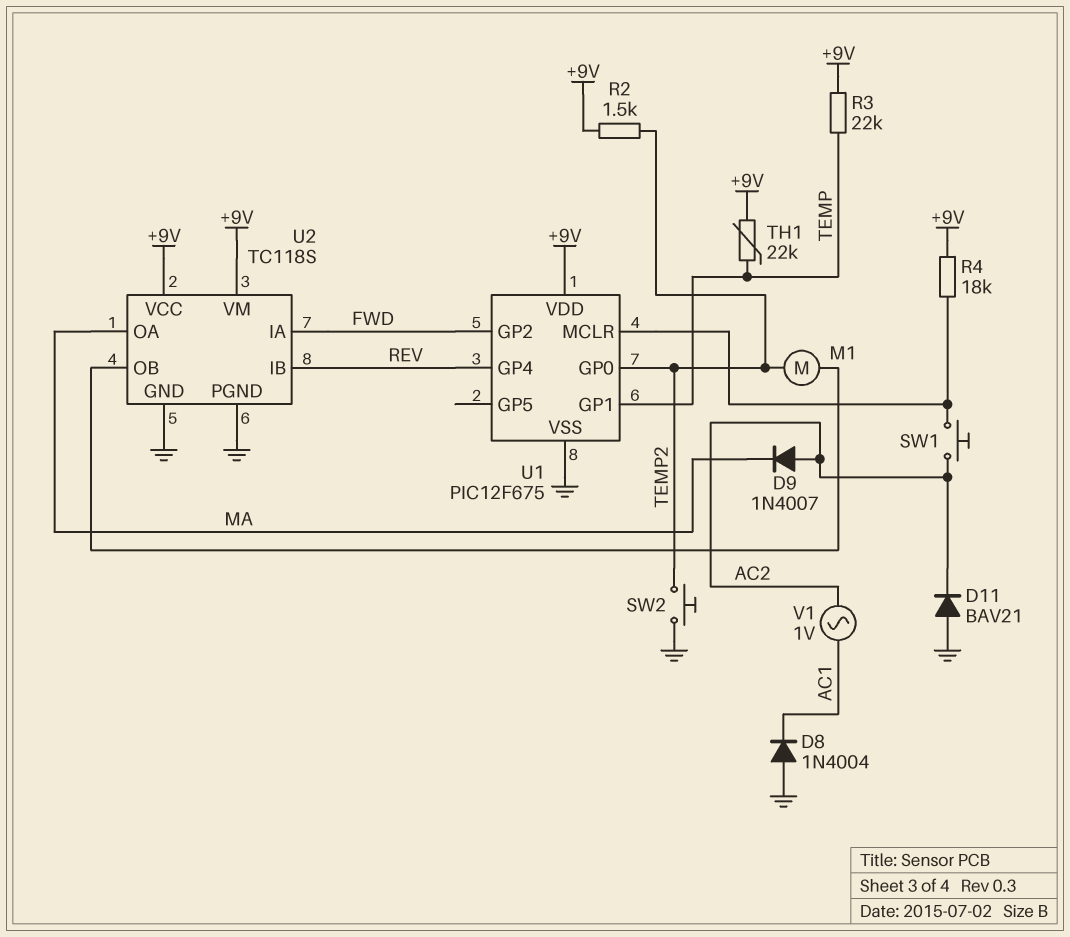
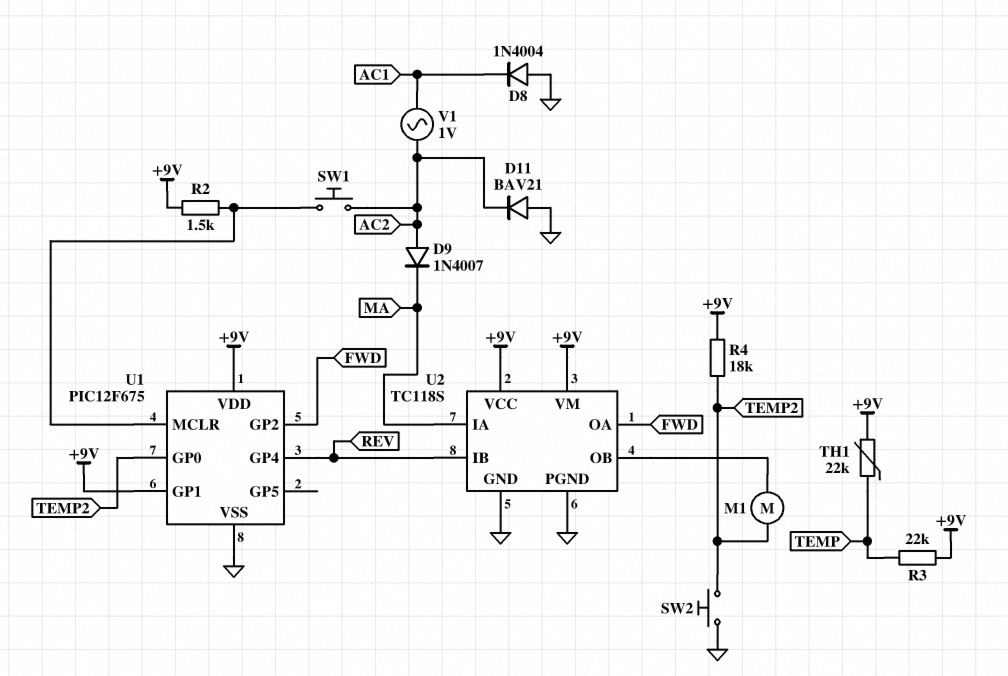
R2: 1.5k (+9V, TEMP2) -> 1.5k (+9V, U1/MCLR)
R4: 18k (+9V, U1/MCLR) -> 18k (+9V, TEMP2)
U1 pin GP1: TEMP -> +9V
U2 pin IA: FWD -> MA
U2 pin OA: MA -> FWD

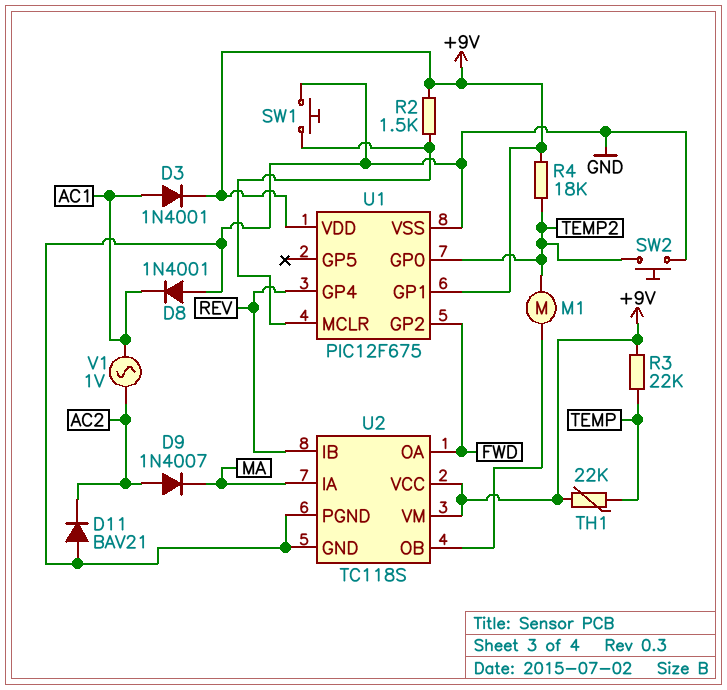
D3: none -> diode 1N4001 (A AC1, K +9V)
D8: diode 1N4004 (A GND, K AC1) -> diode 1N4001 (A GND, K AC1)
SW1: button (AC2, U1/MCLR) -> button (GND, U1/MCLR)

